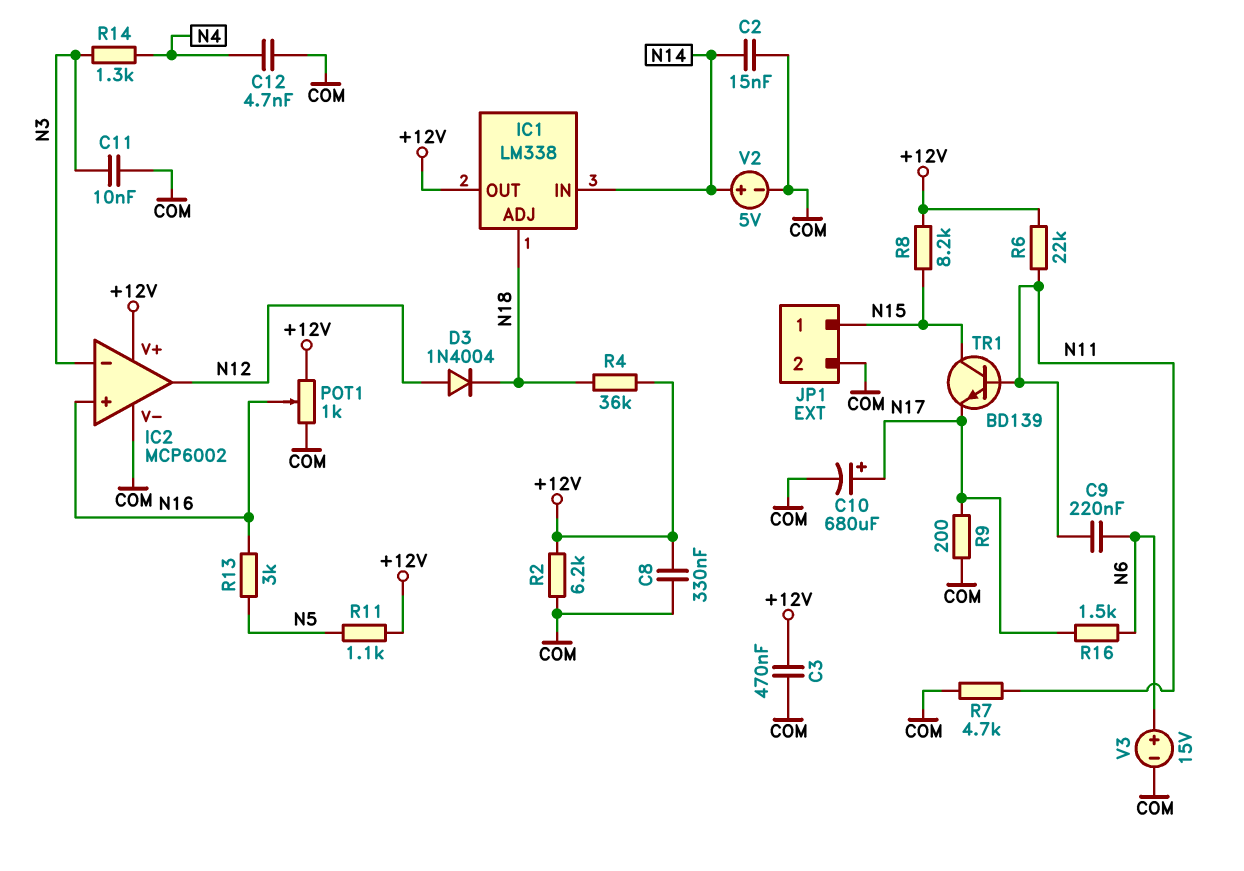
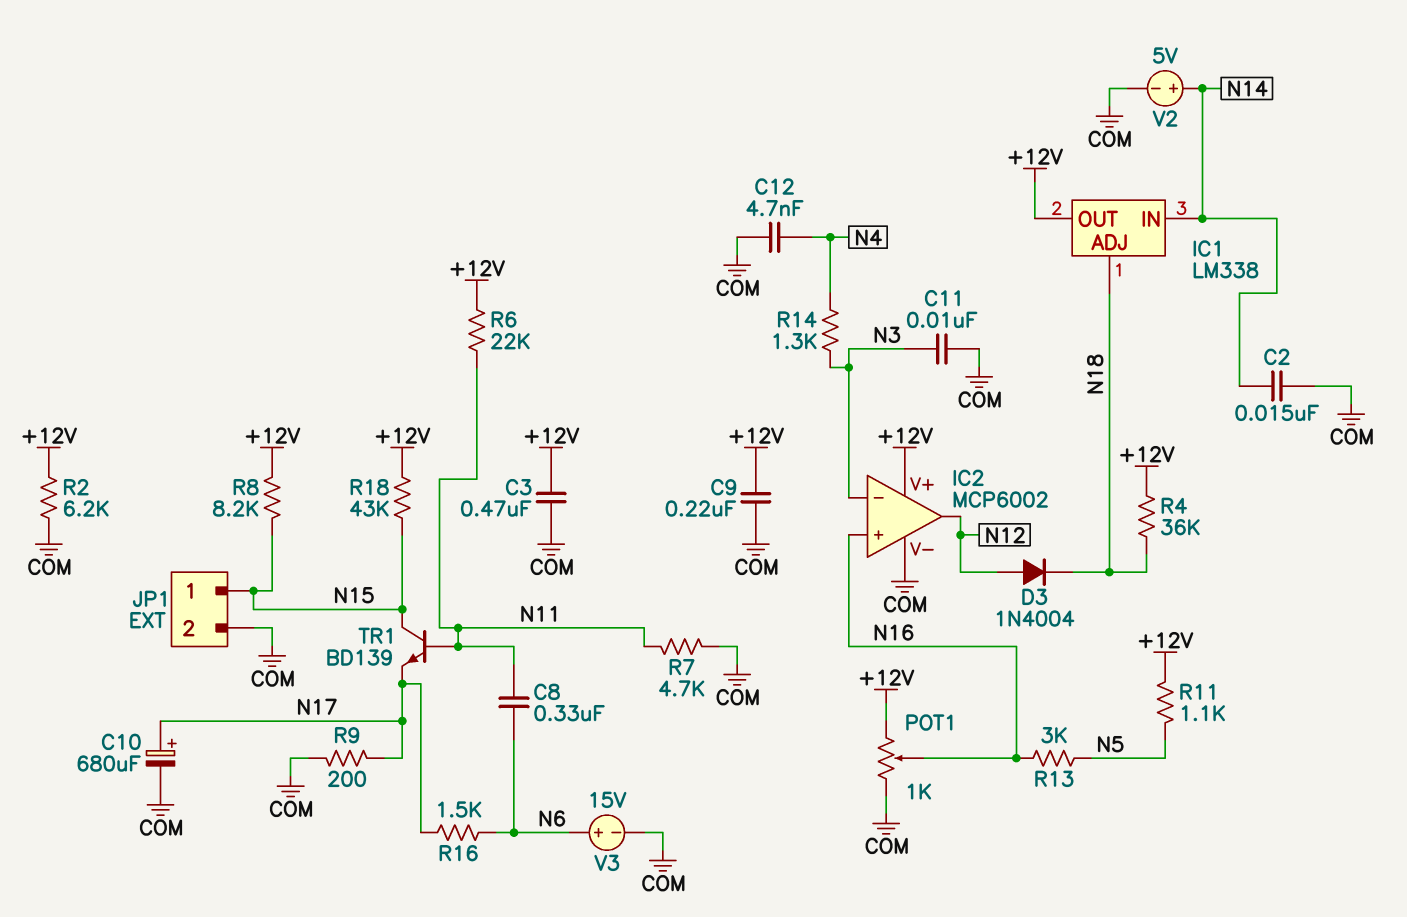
C8: 330nF (+12V, COM) -> 330nF (N6, N11)
C9: 220nF (N6, N11) -> 220nF (+12V, COM)
R18: none -> 43k (+12V, N15)

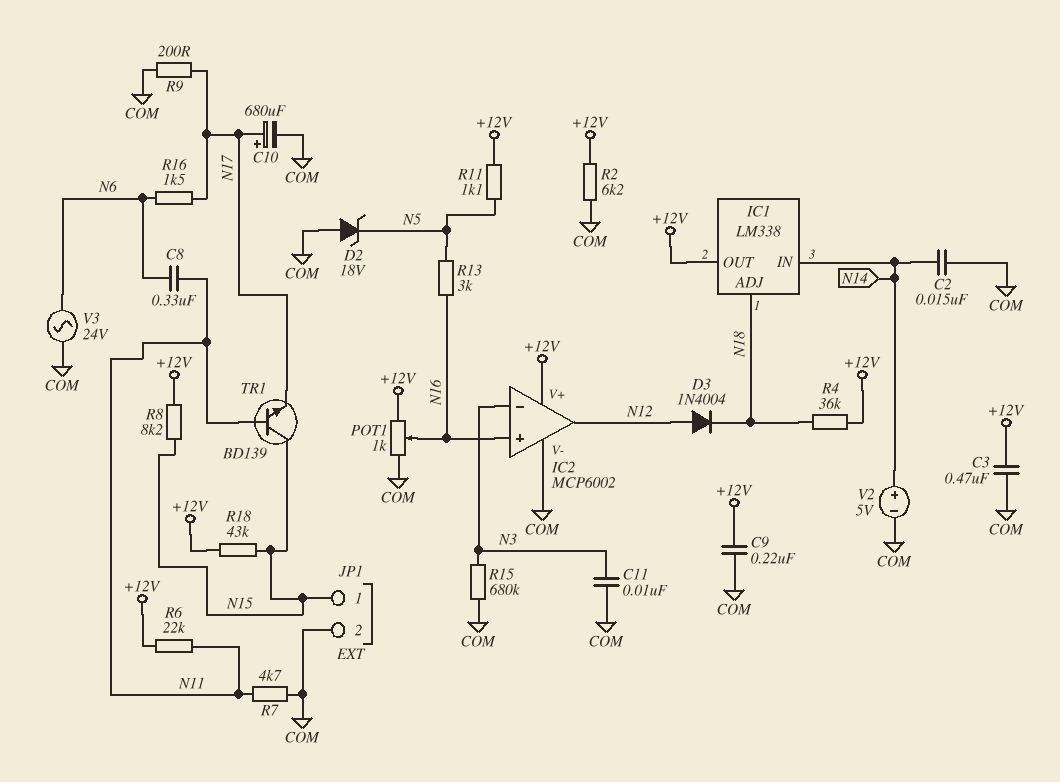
C12: 4.7nF (COM, N4) -> none
D2: none -> zener 18V (A COM, K N5)
R14: 1.3k (N3, N4) -> none
R15: none -> 680k (COM, N3)
V3: 15V (plus N6, minus COM) -> AC 24V (COM, N6)

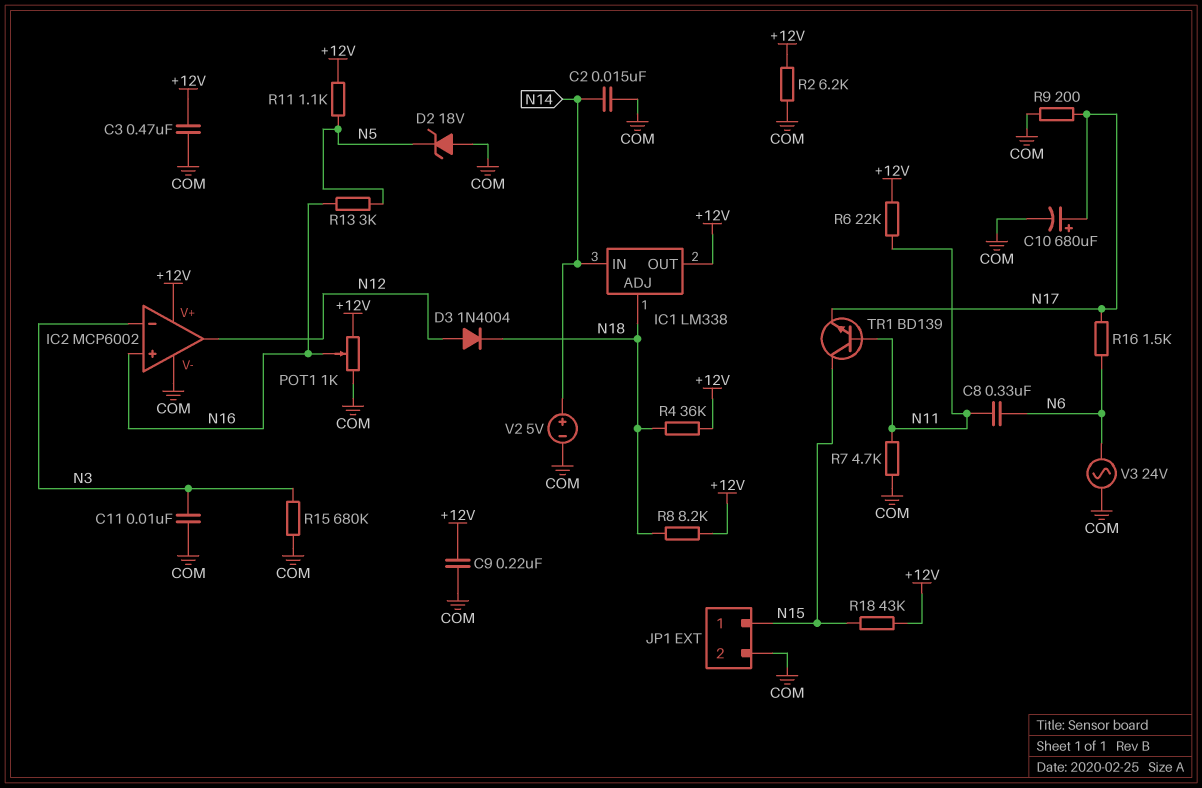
R8: 8.2k (+12V, N15) -> 8.2k (+12V, N18)

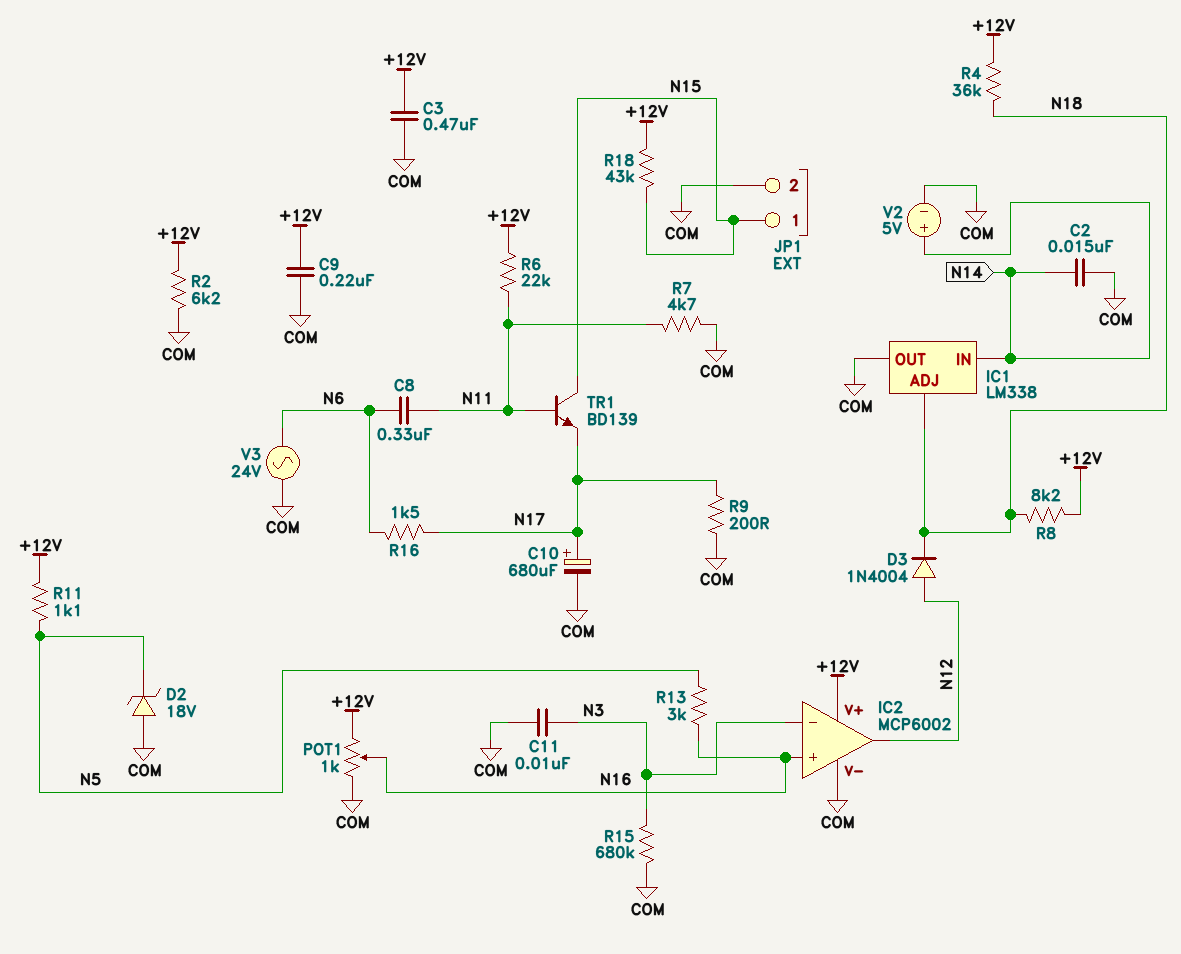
IC1 pin OUT: +12V -> COM

